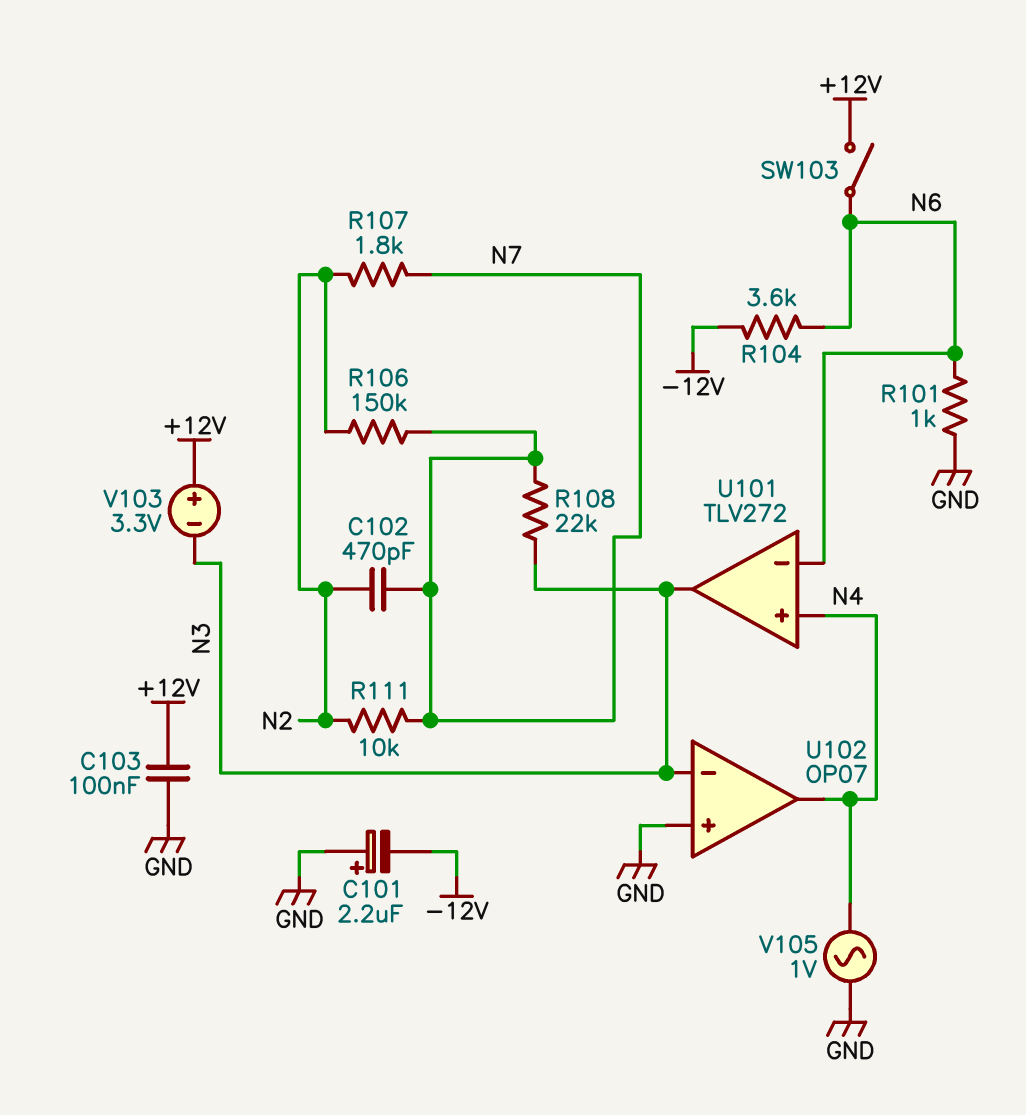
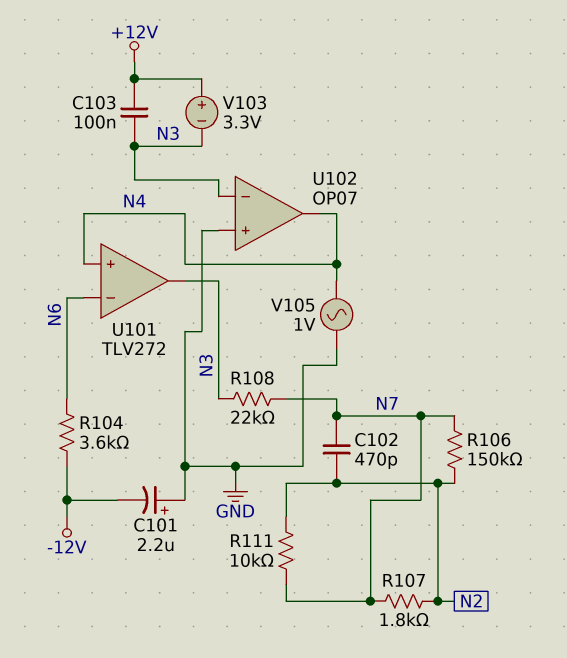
C103: 100nF (+12V, GND) -> 100nF (+12V, N3)
R101: 1k (GND, N6) -> none
SW103: switch (+12V, N6) -> none

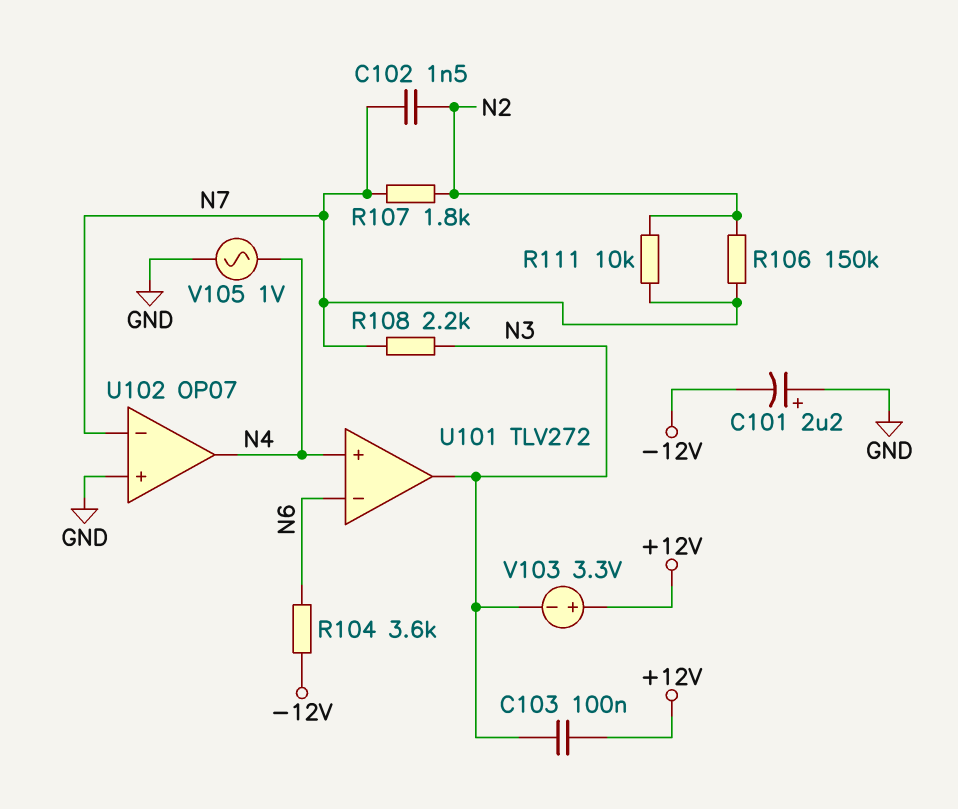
C102: 470pF (N2, N7) -> 1.5nF (N2, N7)
R108: 22k (N3, N7) -> 2.2k (N3, N7)
U102 pin in-: N3 -> N7

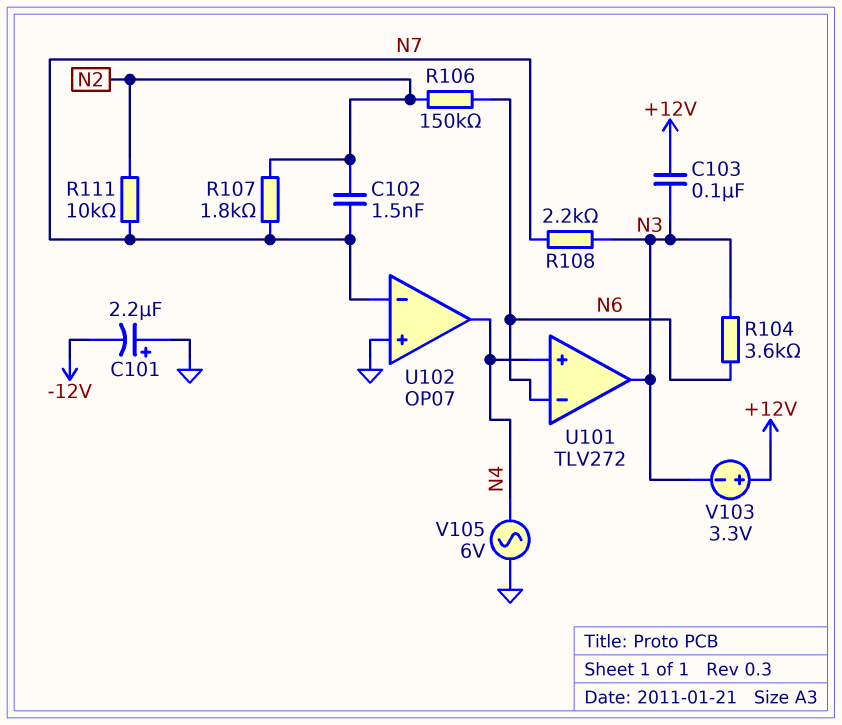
R104: 3.6k (-12V, N6) -> 3.6k (N3, N6)
R106: 150k (N2, N7) -> 150k (N2, N6)
V105: AC 1V (GND, N4) -> AC 6V (GND, N4)

